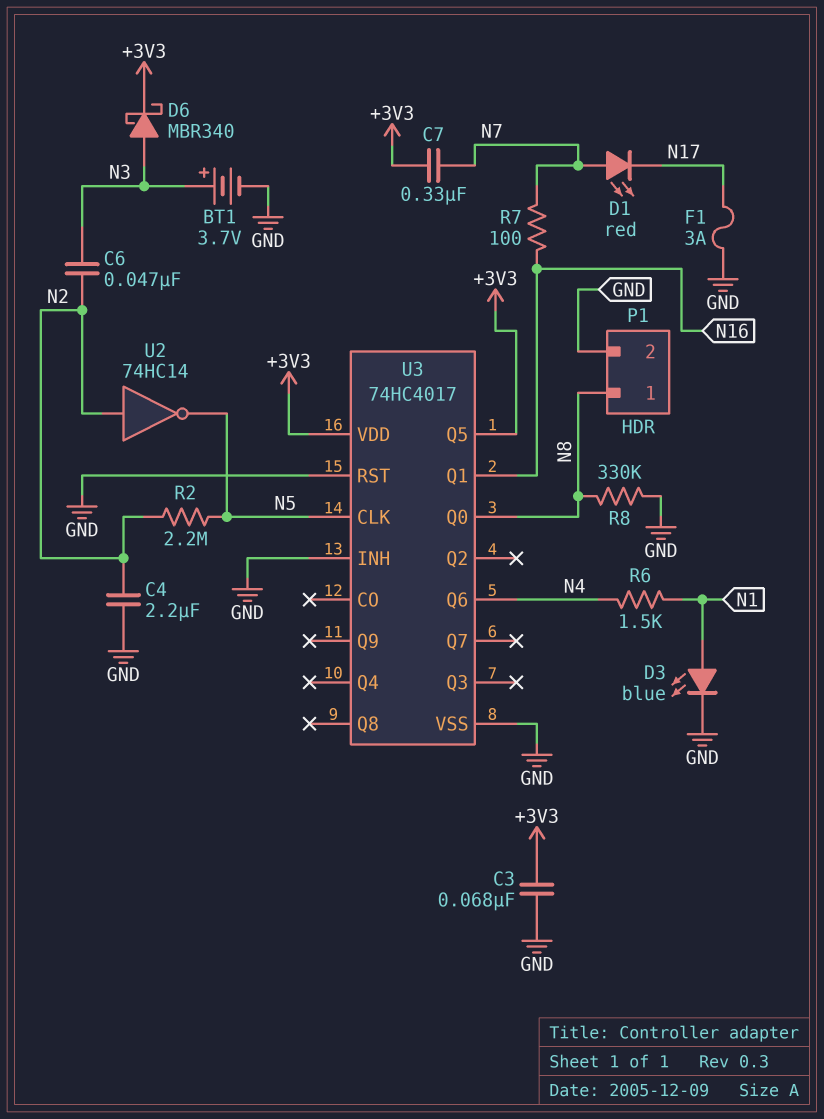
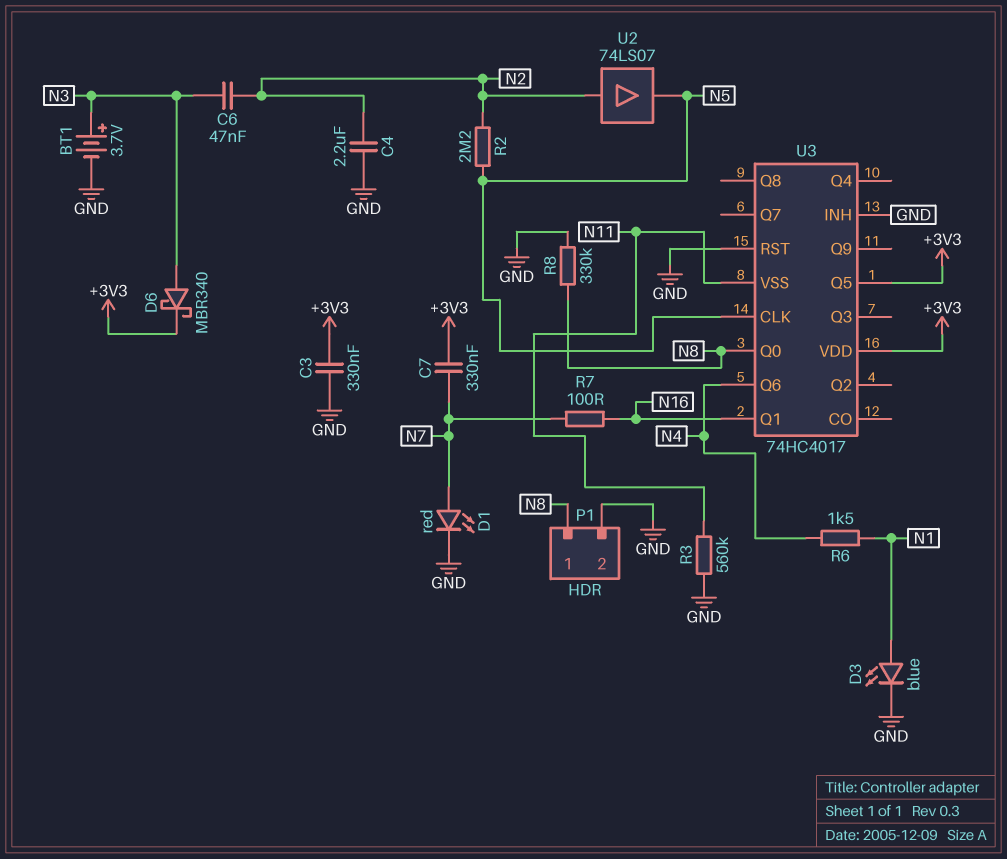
C3: 68nF (+3V3, GND) -> 330nF (+3V3, GND)
D1: LED red (A N7, K N17) -> LED red (A N7, K GND)
F1: 3A (GND, N17) -> none
R3: none -> 560k (GND, N11)
U2: NOT 74HC14 (in N2, out N5) -> buffer 74LS07 (in N2, out N5)
U3 pin VSS: GND -> N11

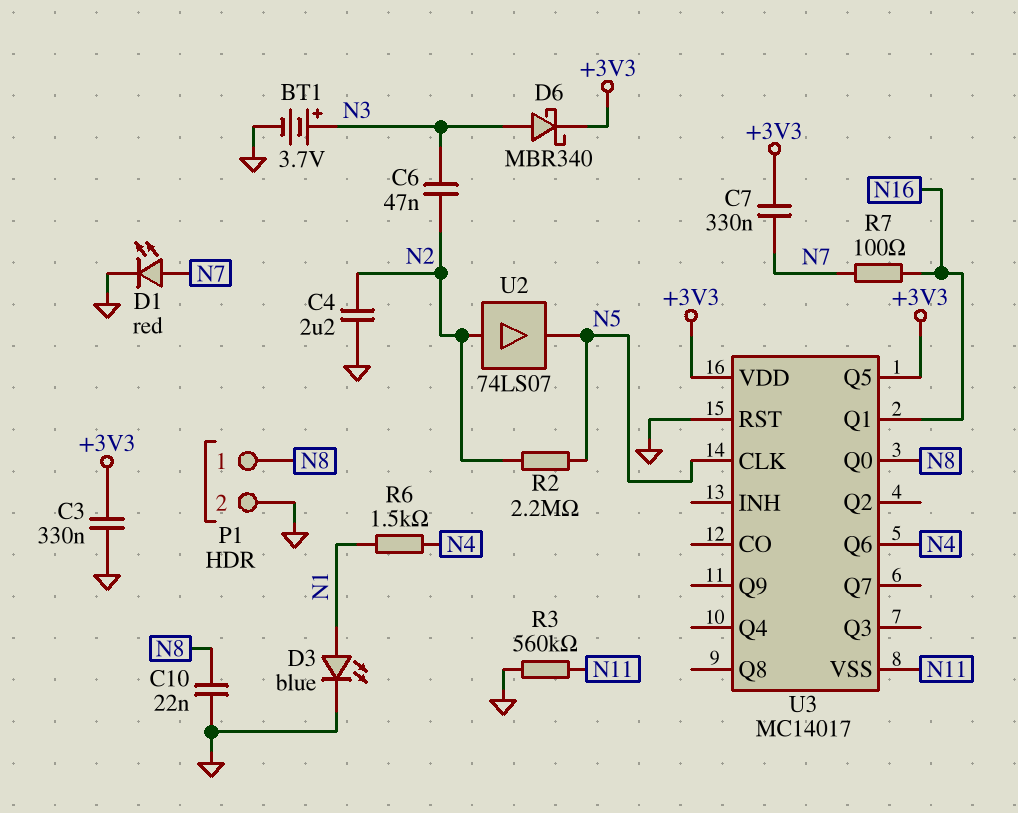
C10: none -> 22nF (GND, N8)
R8: 330k (GND, N8) -> none
U3: 74HC4017 -> MC14017
U3 pin INH: GND -> none

